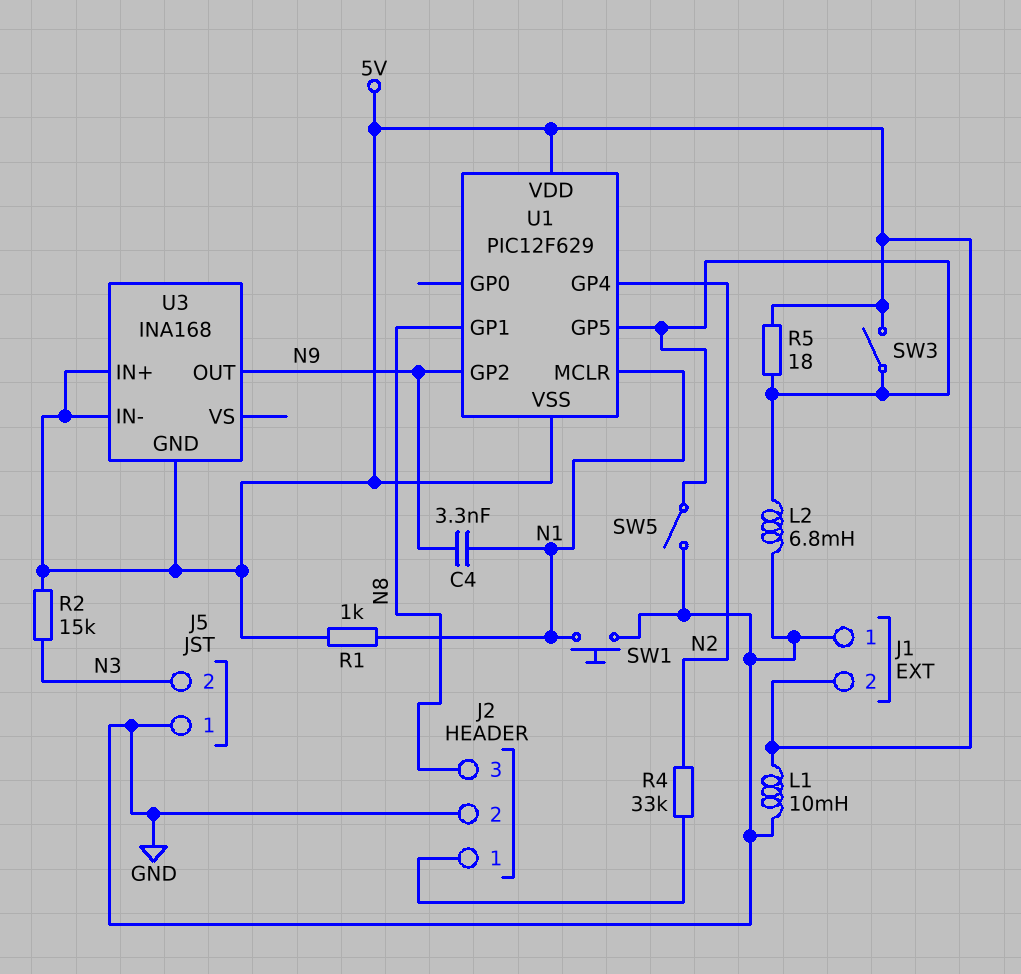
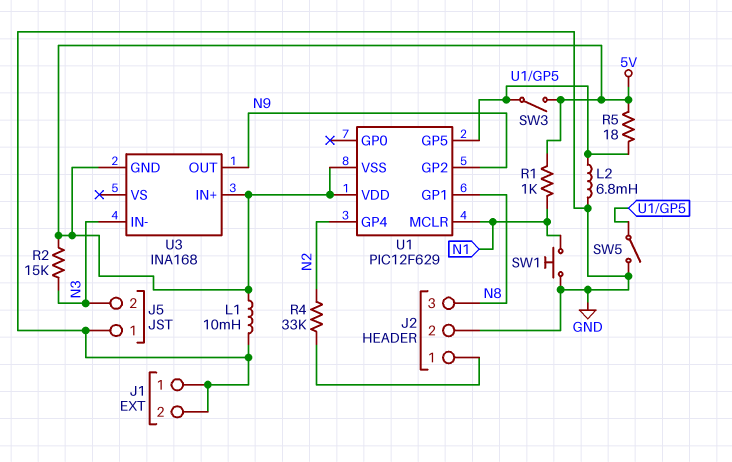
C4: 3.3nF (N1, N9) -> none
J1 pin 2: 5V -> GND
U3 pin IN-: 5V -> N3

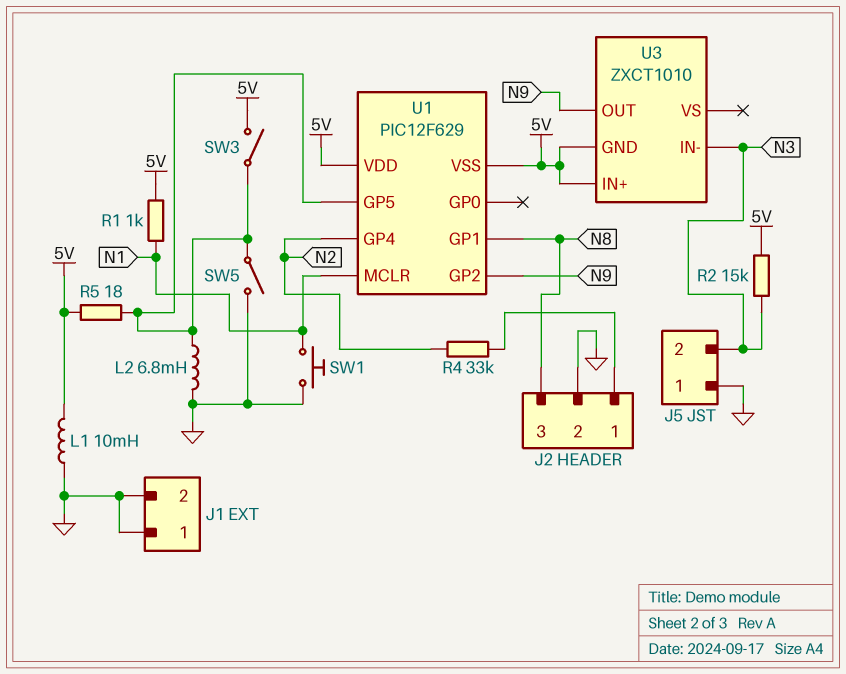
U3: INA168 -> ZXCT1010

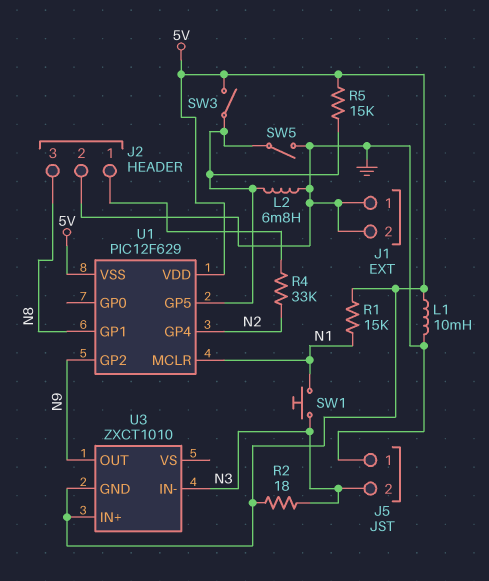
R1: 1k (5V, N1) -> 15k (5V, N1)
R2: 15k (5V, N3) -> 18 (5V, N3)
R5: 18 (5V, U1/GP5) -> 15k (5V, U1/GP5)
SW1: button (GND, N1) -> button (N1, N3)

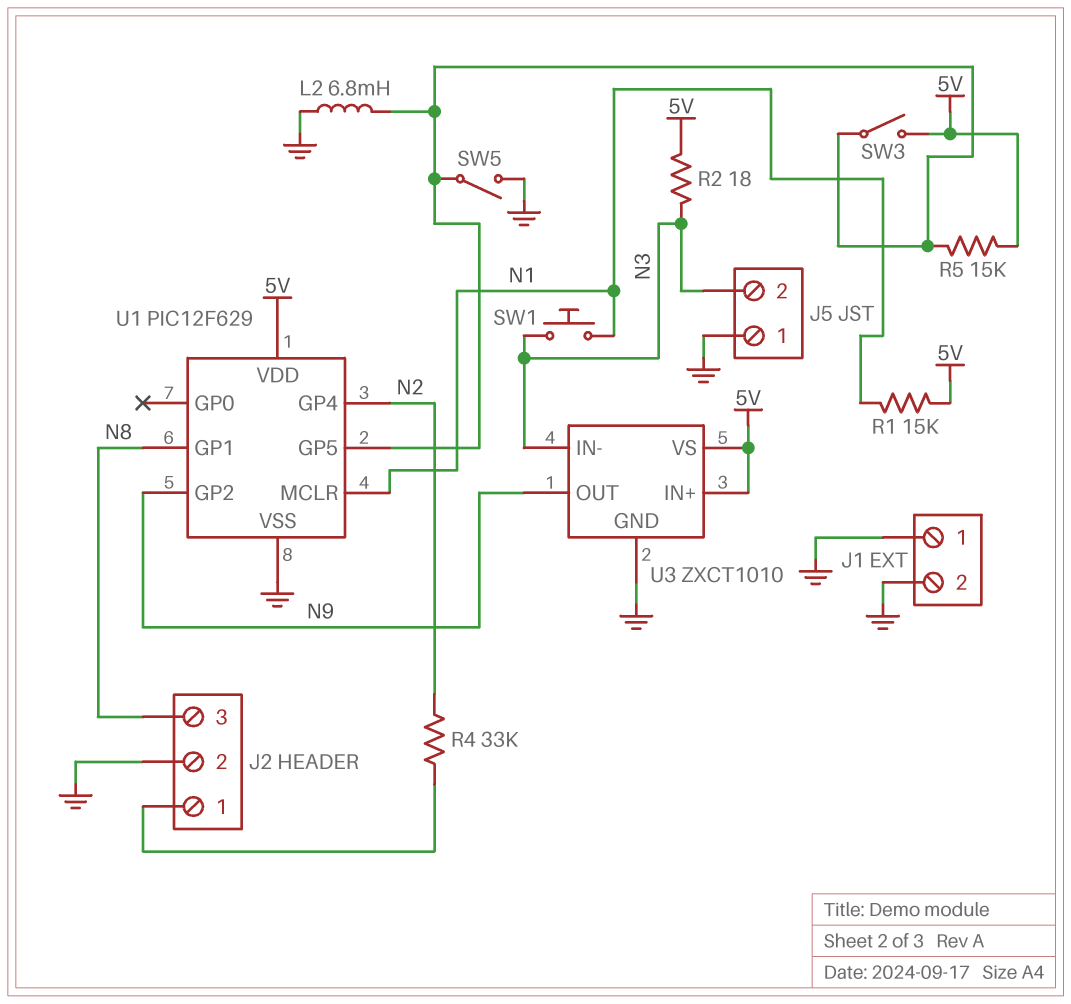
L1: 10mH (5V, GND) -> none
U1 pin VSS: 5V -> GND
U3 pin GND: 5V -> GND
U3 pin VS: none -> 5V

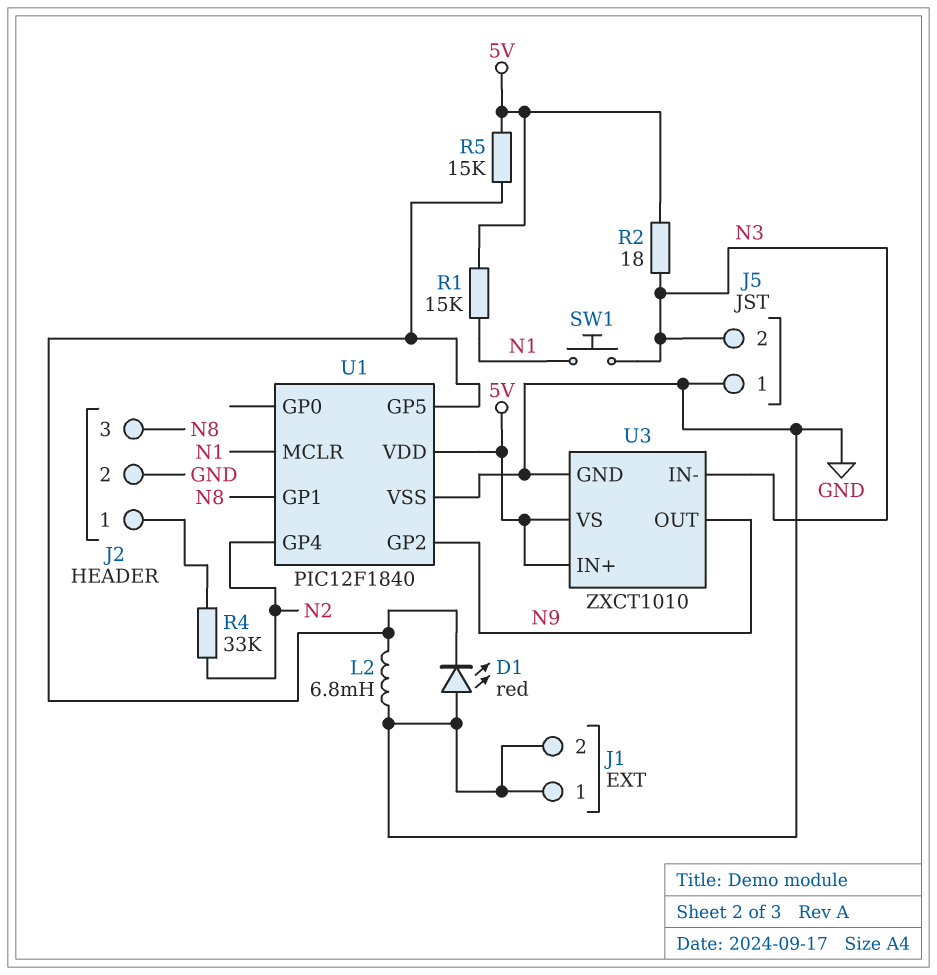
D1: none -> LED red (A GND, K U1/GP5)
SW3: switch (5V, U1/GP5) -> none
SW5: switch (GND, U1/GP5) -> none
U1: PIC12F629 -> PIC12F1840

